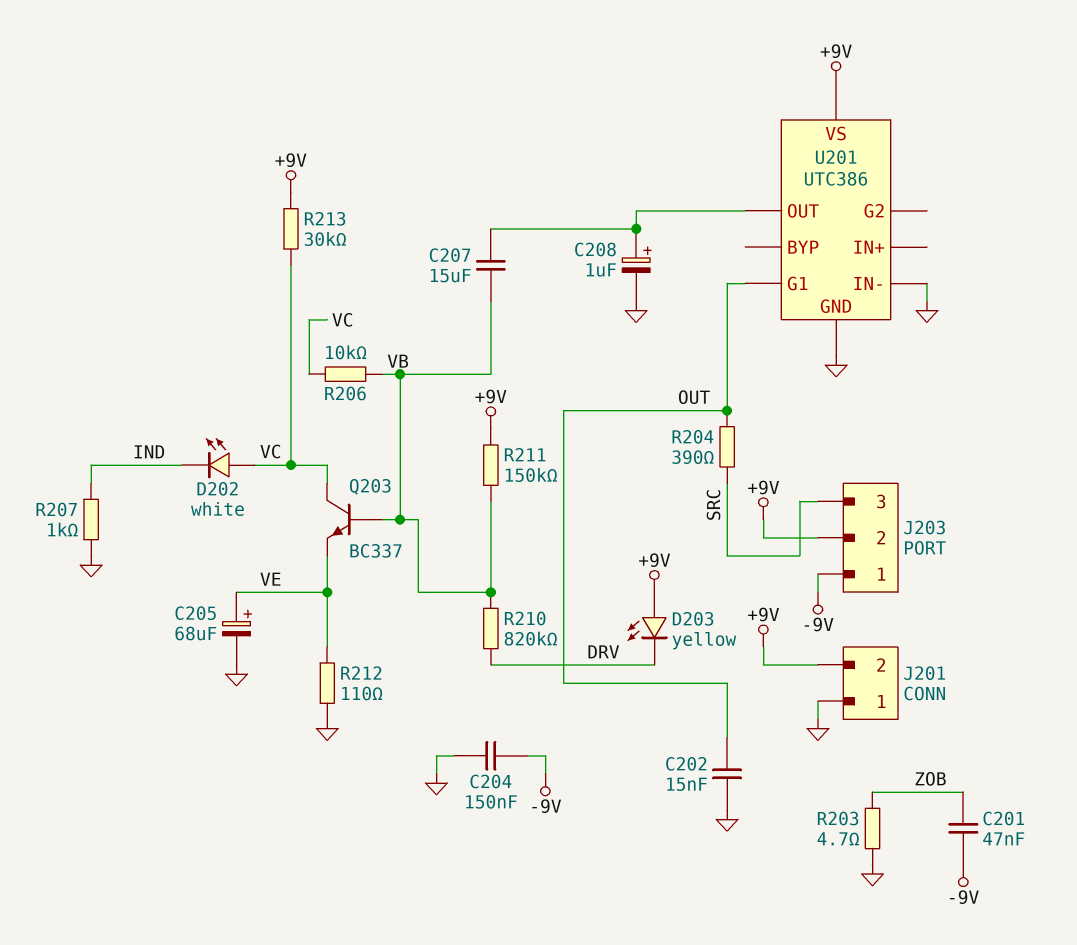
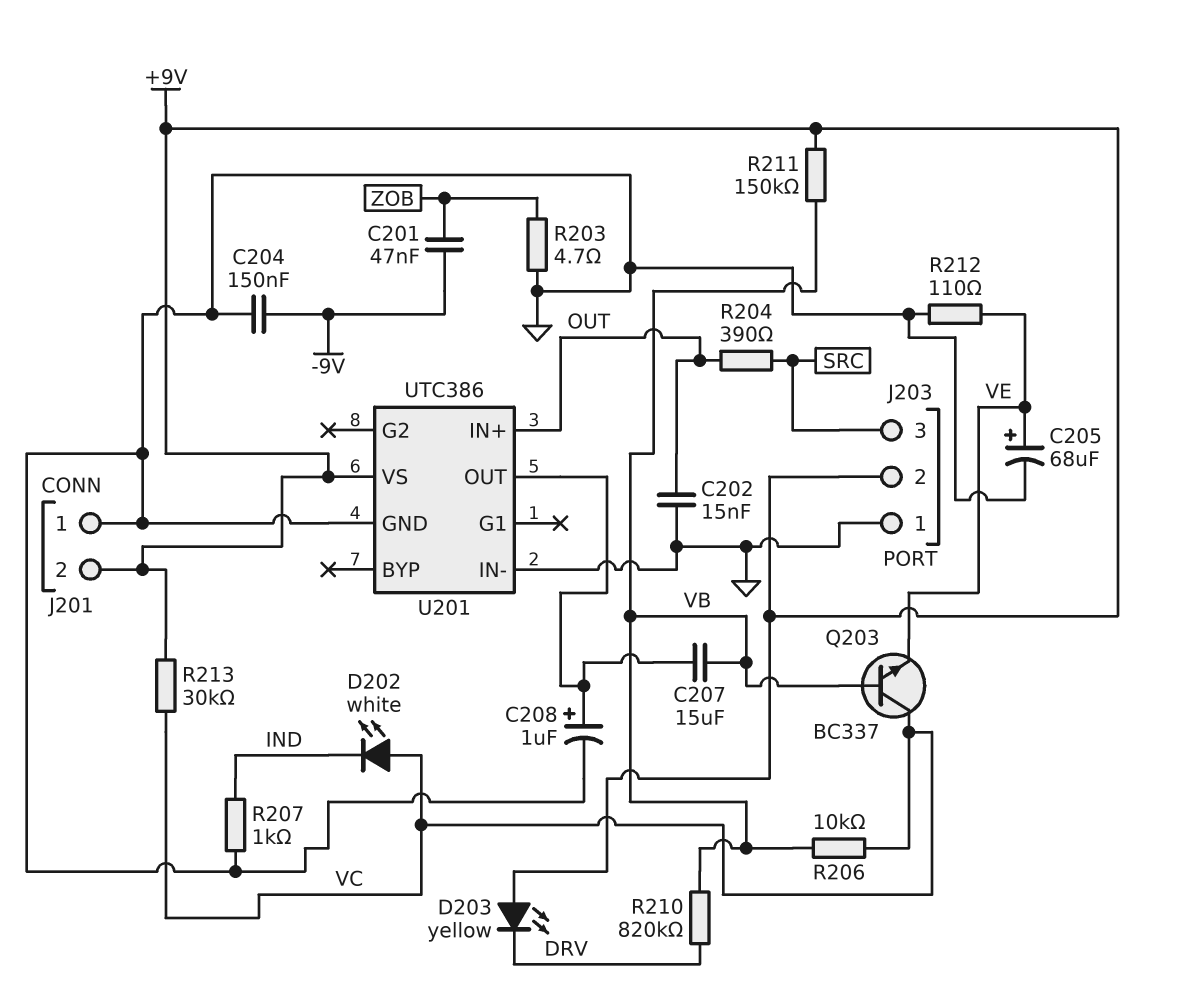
J203 pin 1: -9V -> GND
U201 pin G1: OUT -> none
U201 pin IN+: none -> OUT

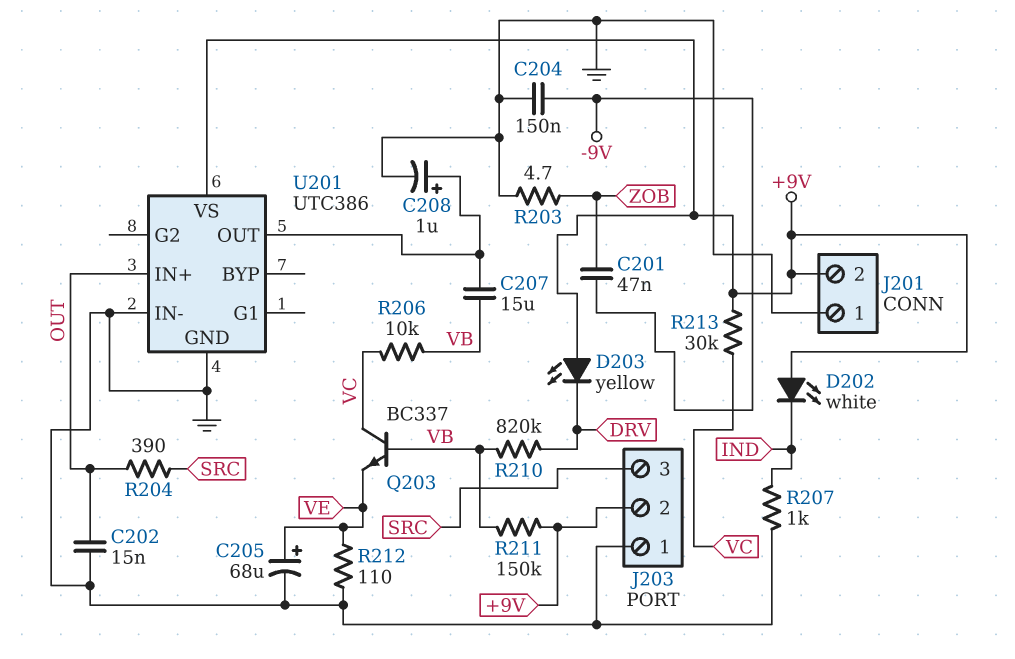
D202: LED white (A VC, K IND) -> LED white (A +9V, K IND)

